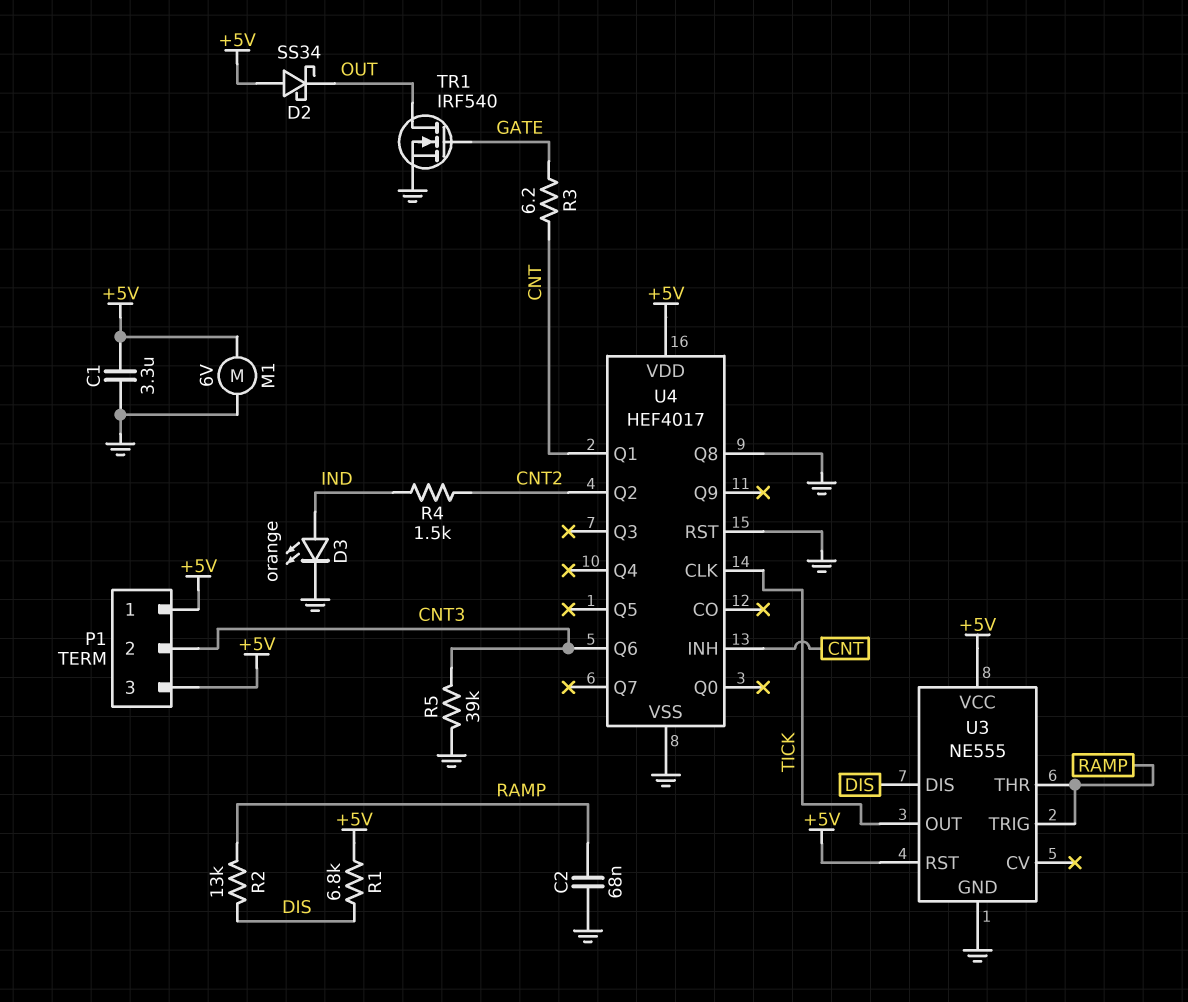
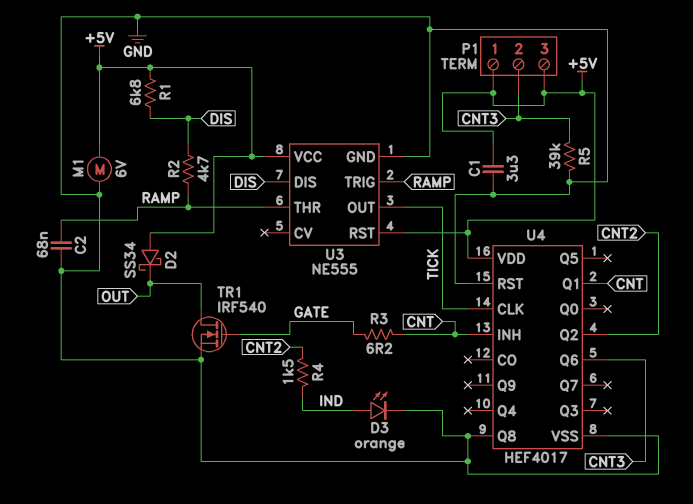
R2: 13k (DIS, RAMP) -> 4.7k (DIS, RAMP)

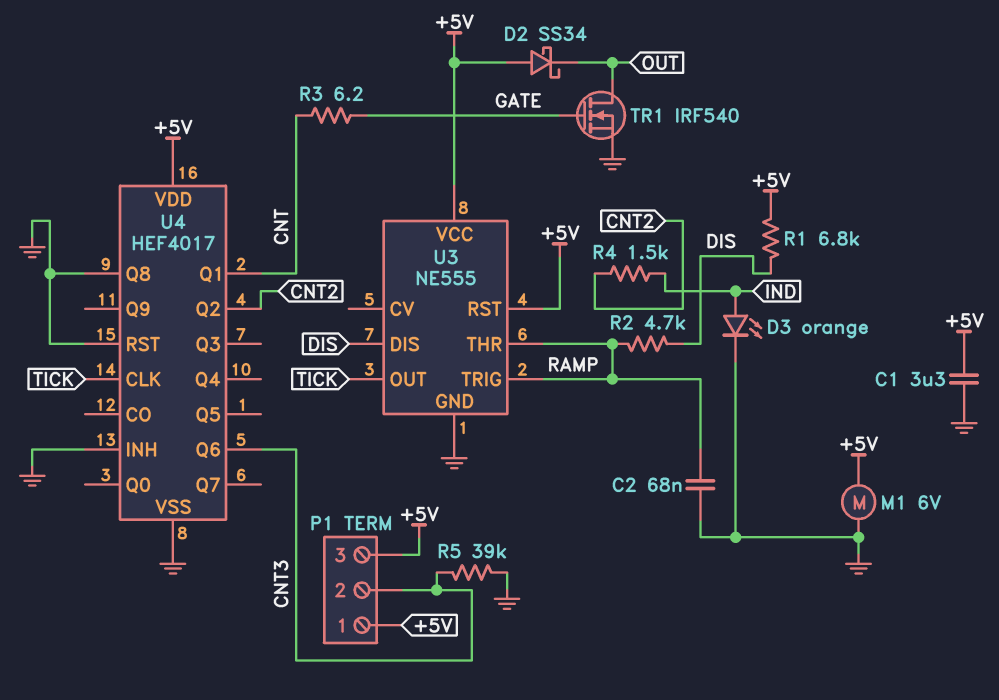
U4 pin INH: CNT -> GND

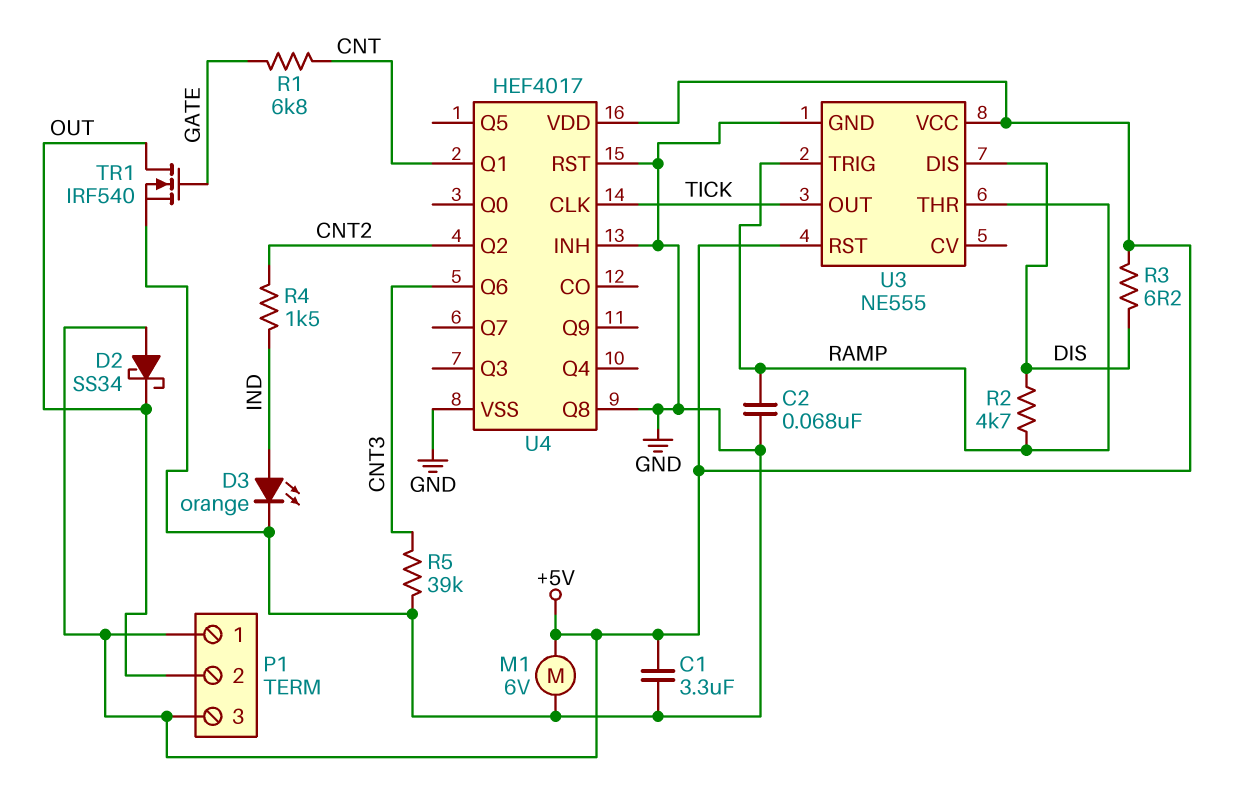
P1 pin 2: CNT3 -> OUT
R1: 6.8k (+5V, DIS) -> 6.8k (CNT, GATE)
R3: 6.2 (CNT, GATE) -> 6.2 (+5V, DIS)

